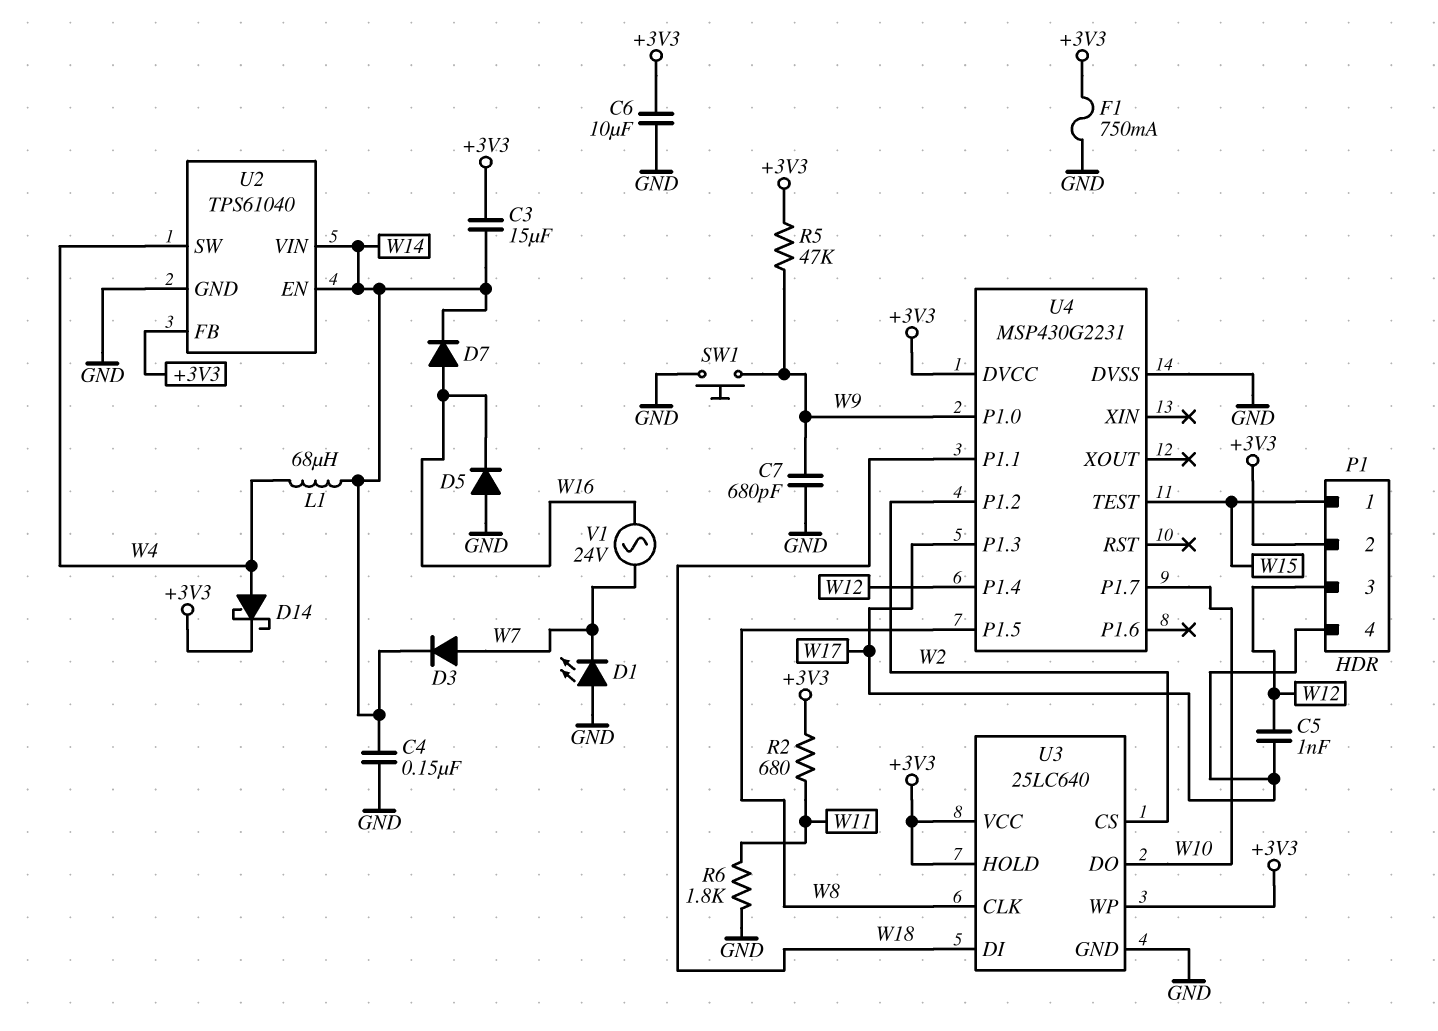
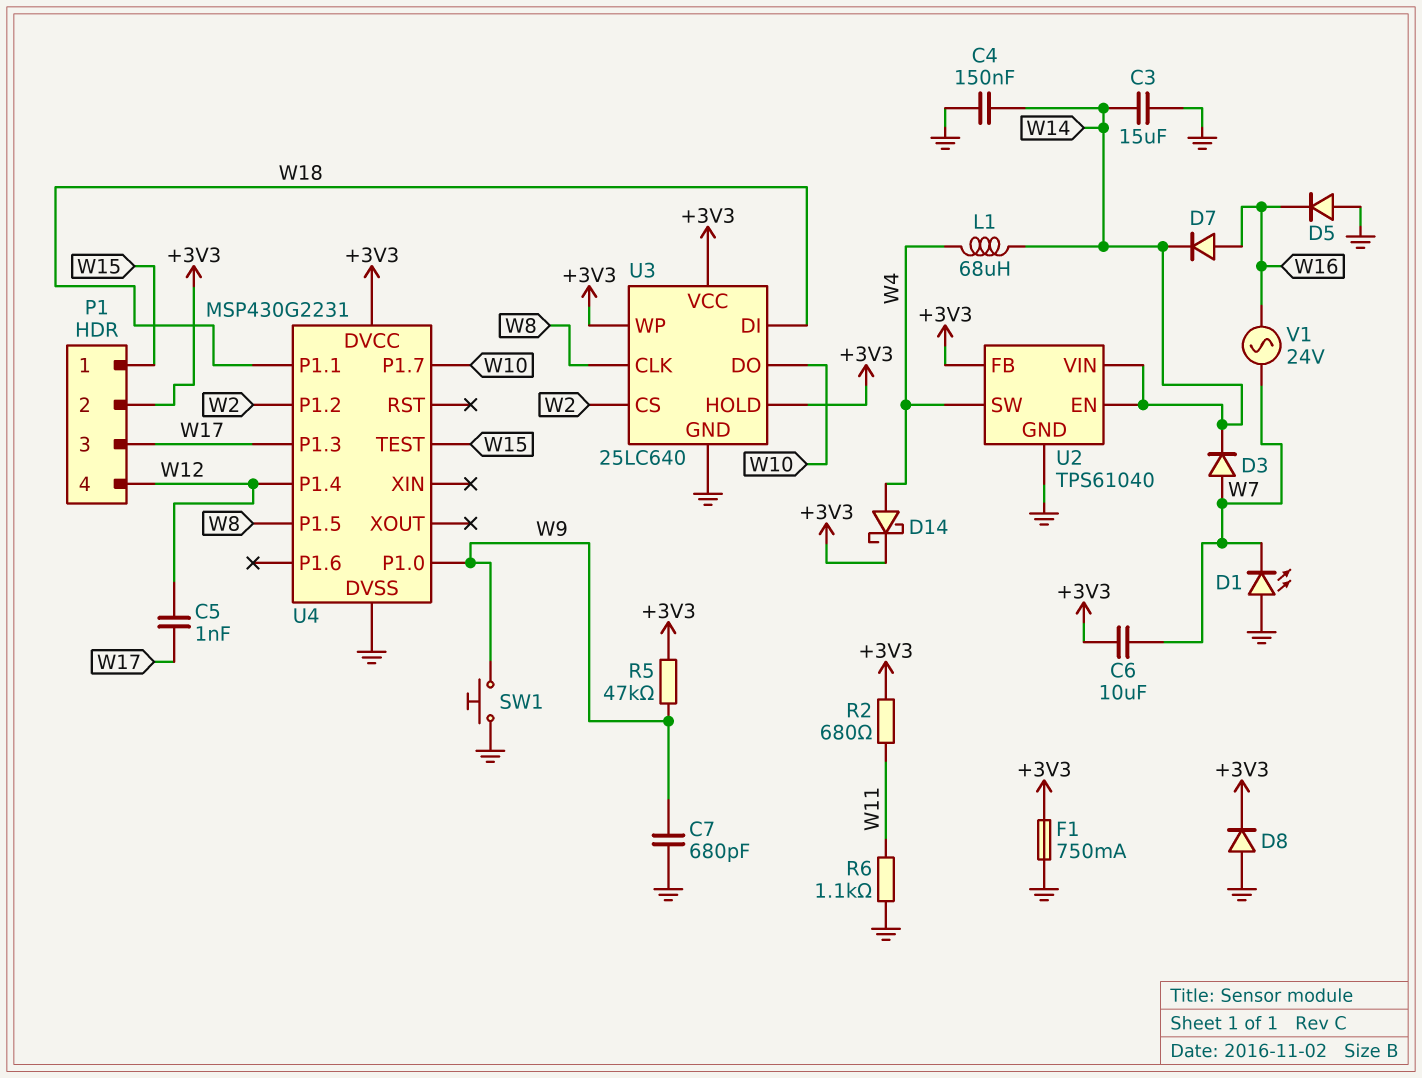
C3: 15uF (+3V3, W14) -> 15uF (GND, W14)
C6: 10uF (+3V3, GND) -> 10uF (+3V3, W7)
D8: none -> diode (A GND, K +3V3)
P1 pin 3: W12 -> W17
P1 pin 4: W17 -> W12
R6: 1.8k (GND, W11) -> 1.1k (GND, W11)

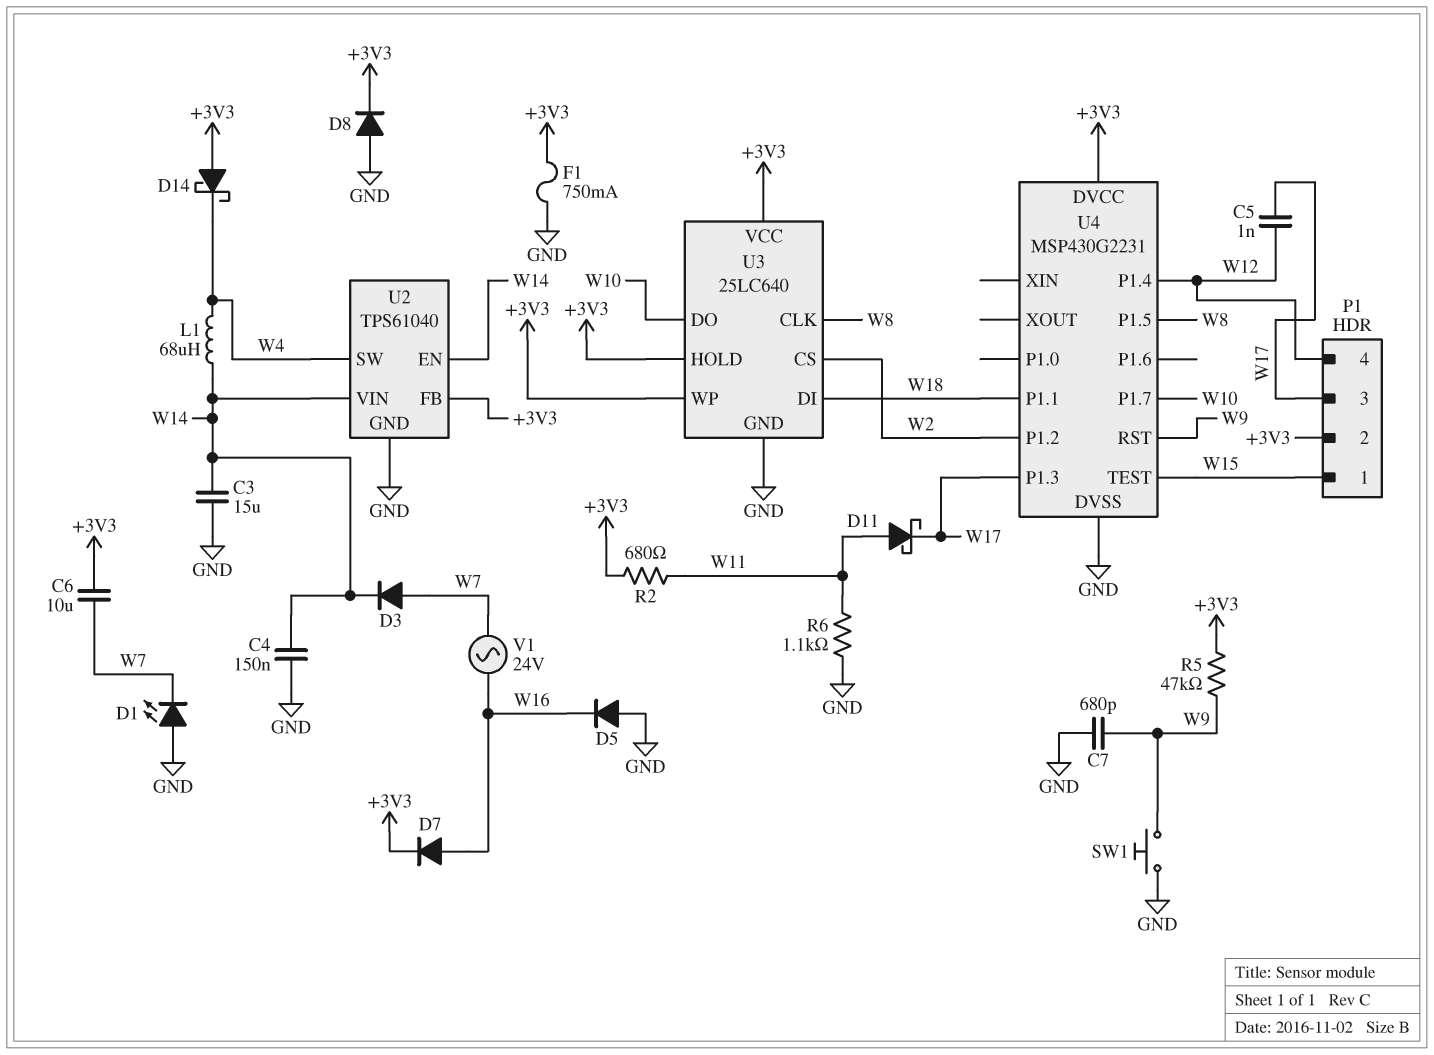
D7: diode (A W16, K W14) -> diode (A W16, K +3V3)
D11: none -> schottky (A W11, K W17)
D14: schottky (A W4, K +3V3) -> schottky (A +3V3, K W4)
U4 pin P1.0: W9 -> none
U4 pin RST: none -> W9

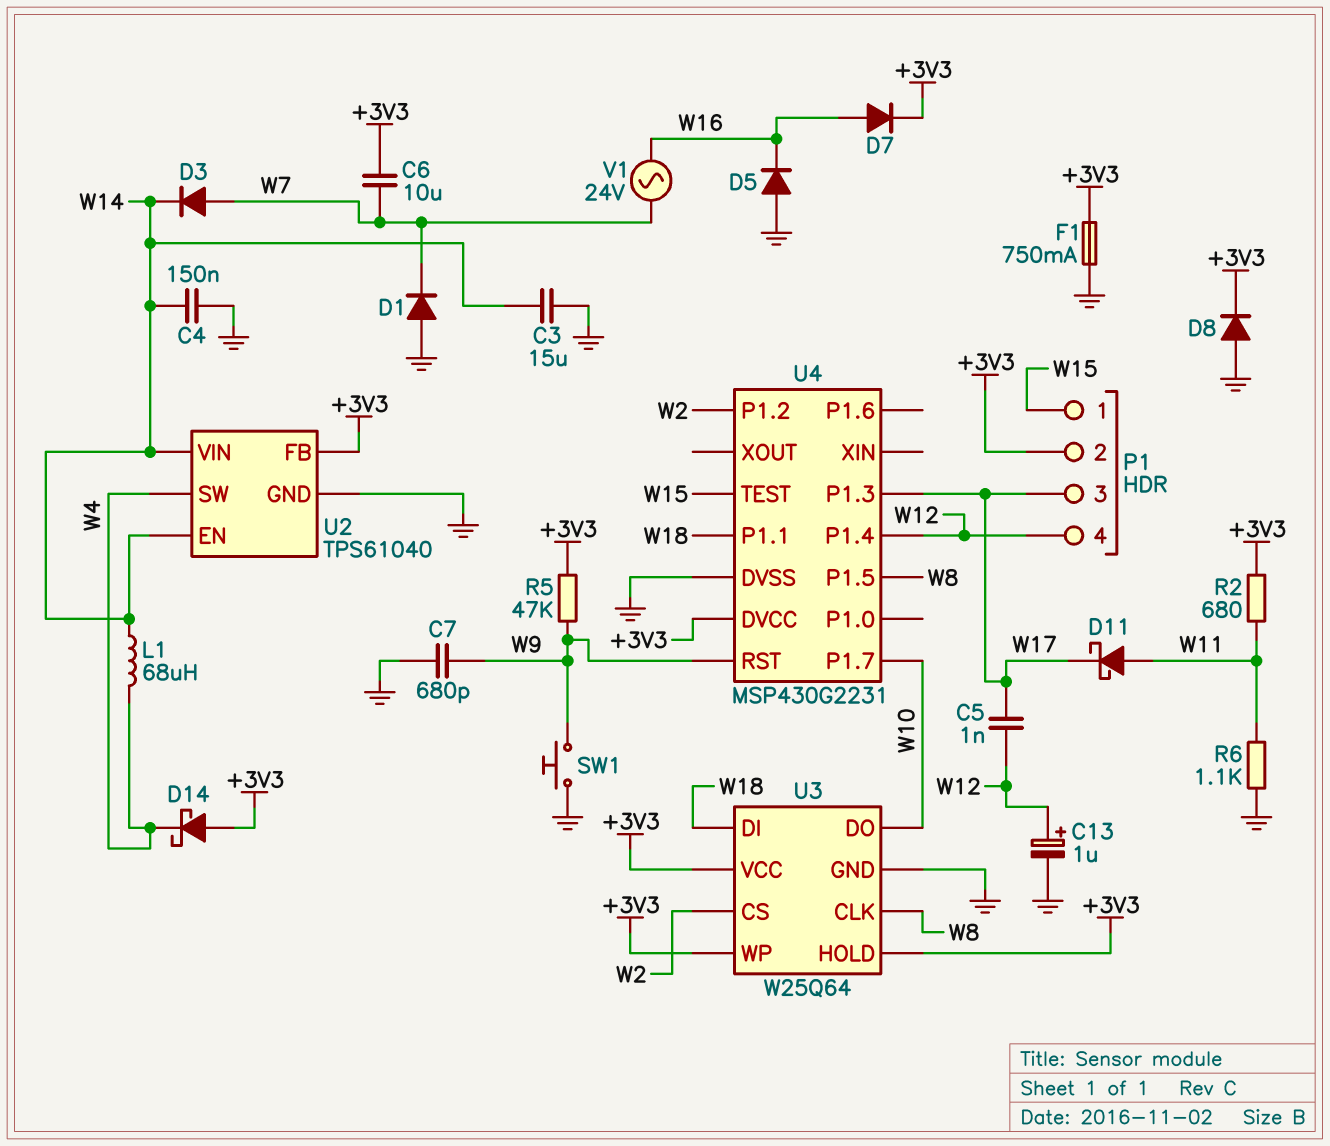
C13: none -> 1uF (plus W12, minus GND)
D1: LED (A GND, K W7) -> diode (A GND, K W7)
U3: 25LC640 -> W25Q64

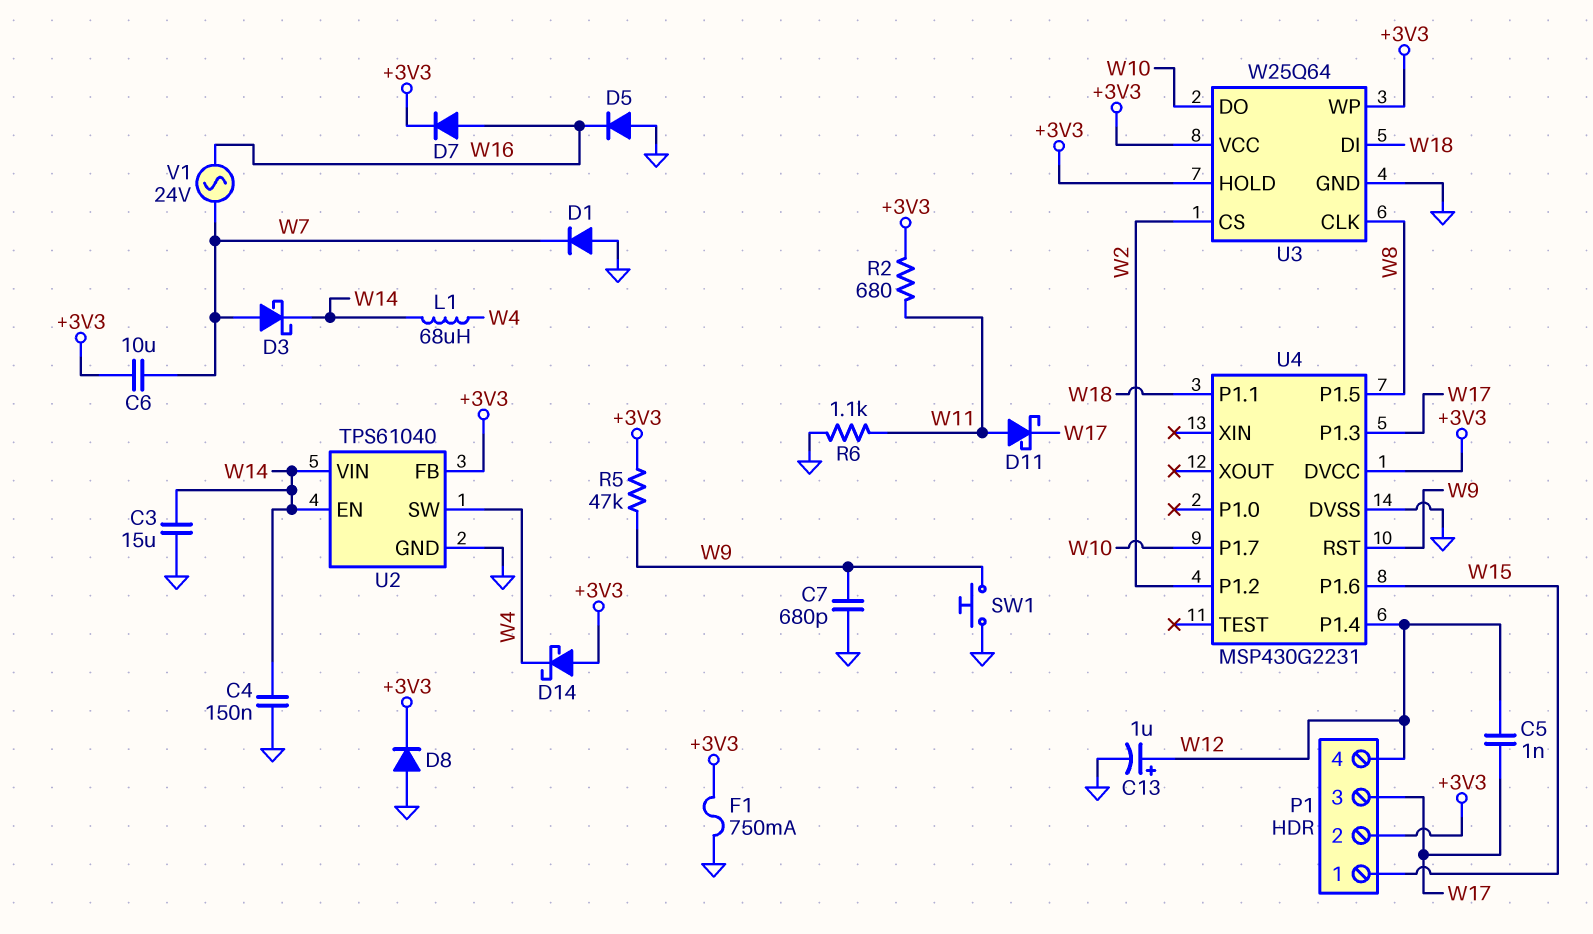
D3: diode (A W7, K W14) -> schottky (A W7, K W14)
U4 pin P1.6: none -> W15
U4 pin TEST: W15 -> none

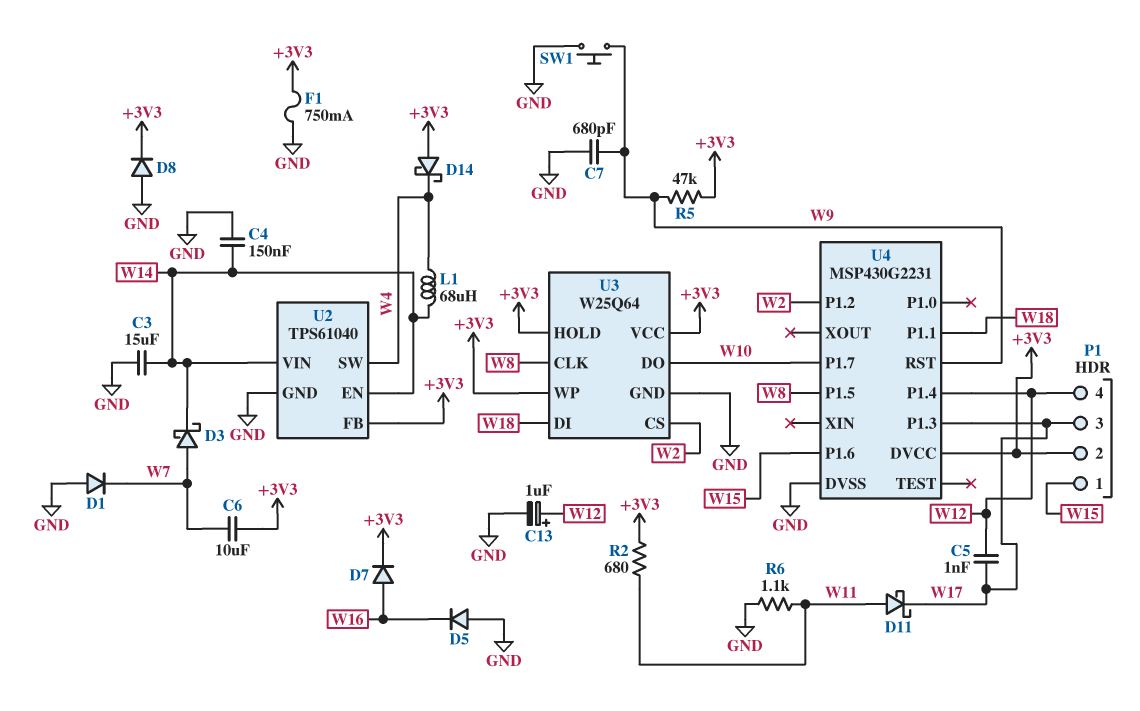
V1: AC 24V (W7, W16) -> none

